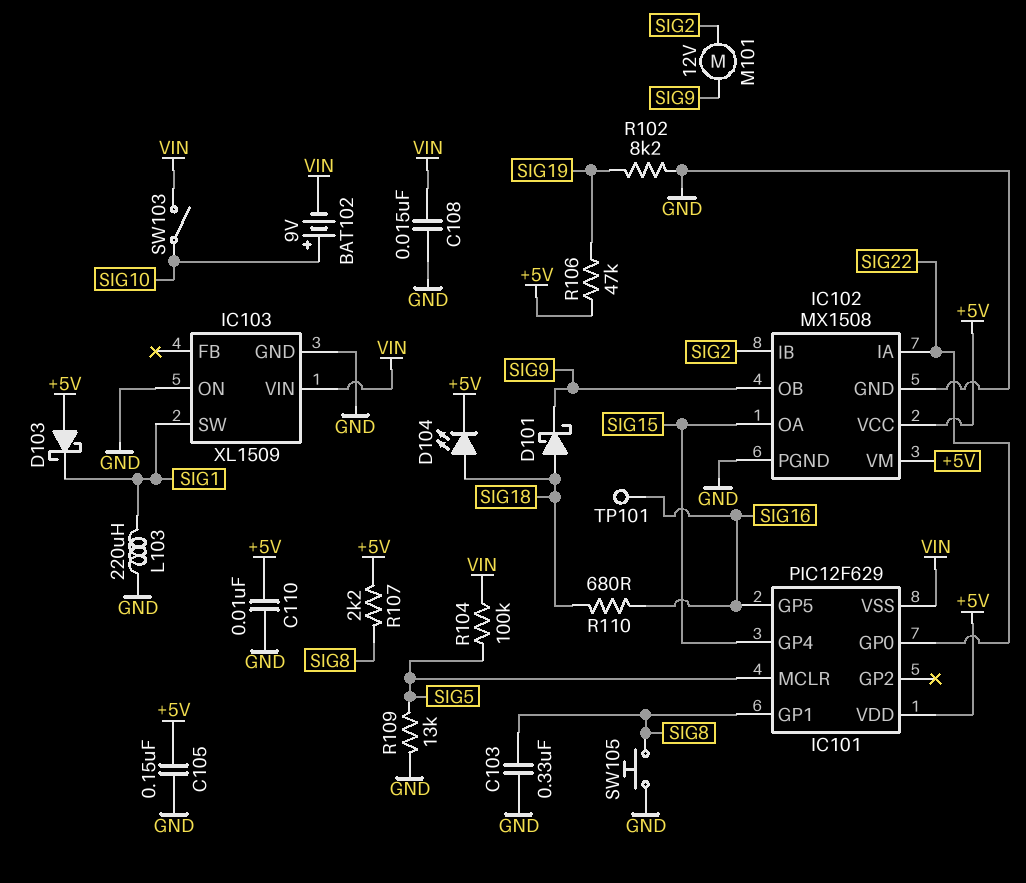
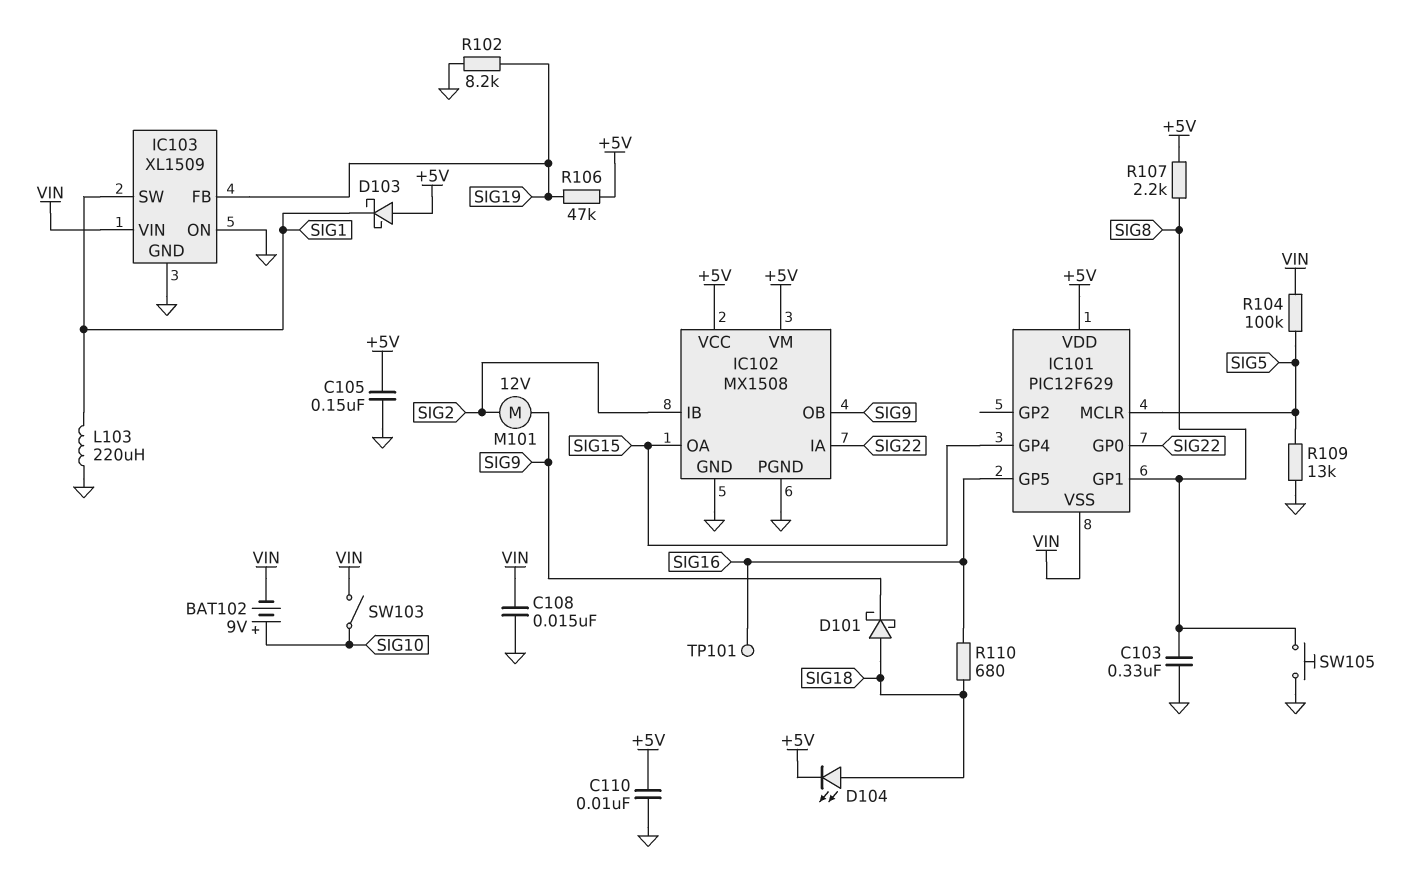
IC103 pin FB: none -> SIG19

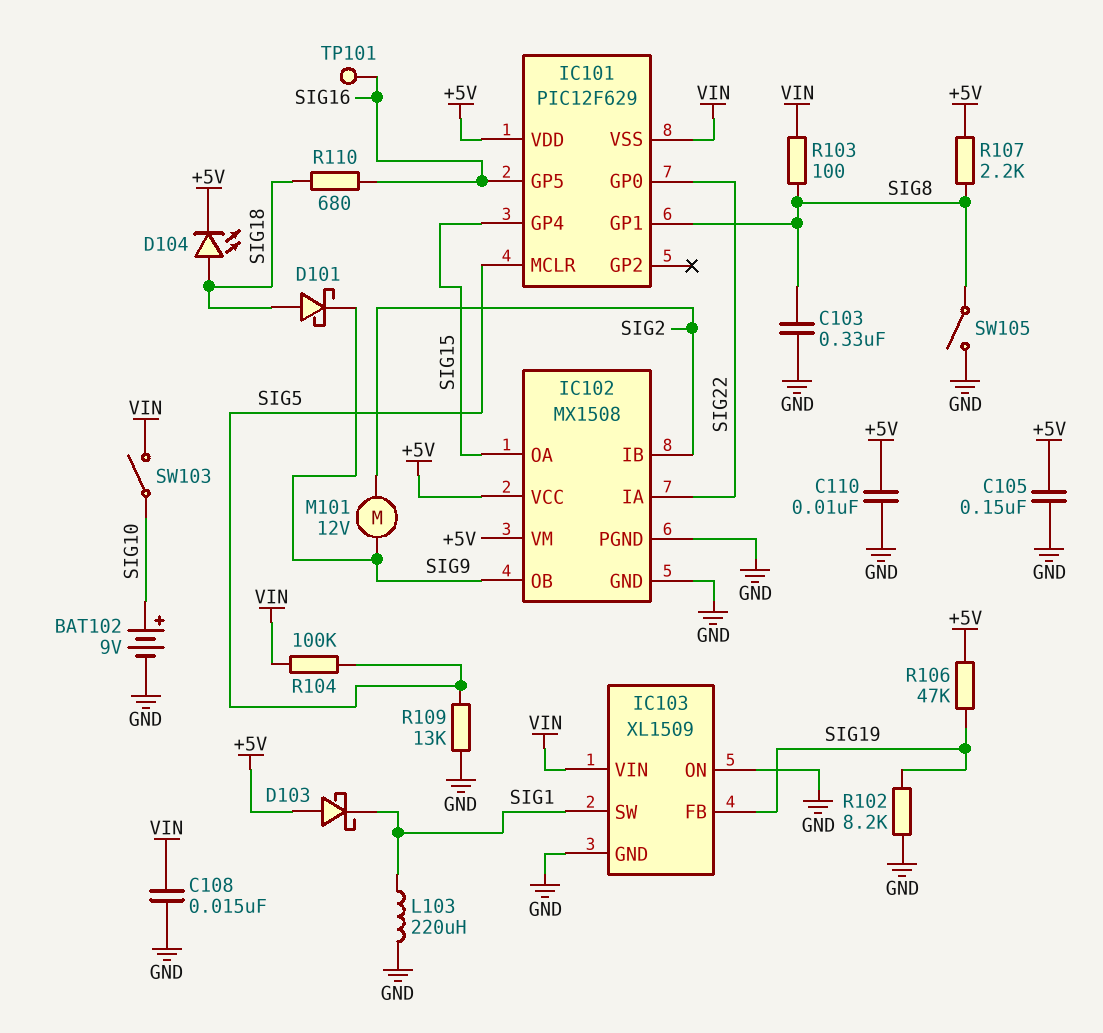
BAT102: 9V (plus SIG10, minus VIN) -> 9V (plus SIG10, minus GND)
R103: none -> 100 (SIG8, VIN)
SW105: button (GND, SIG8) -> switch (GND, SIG8)

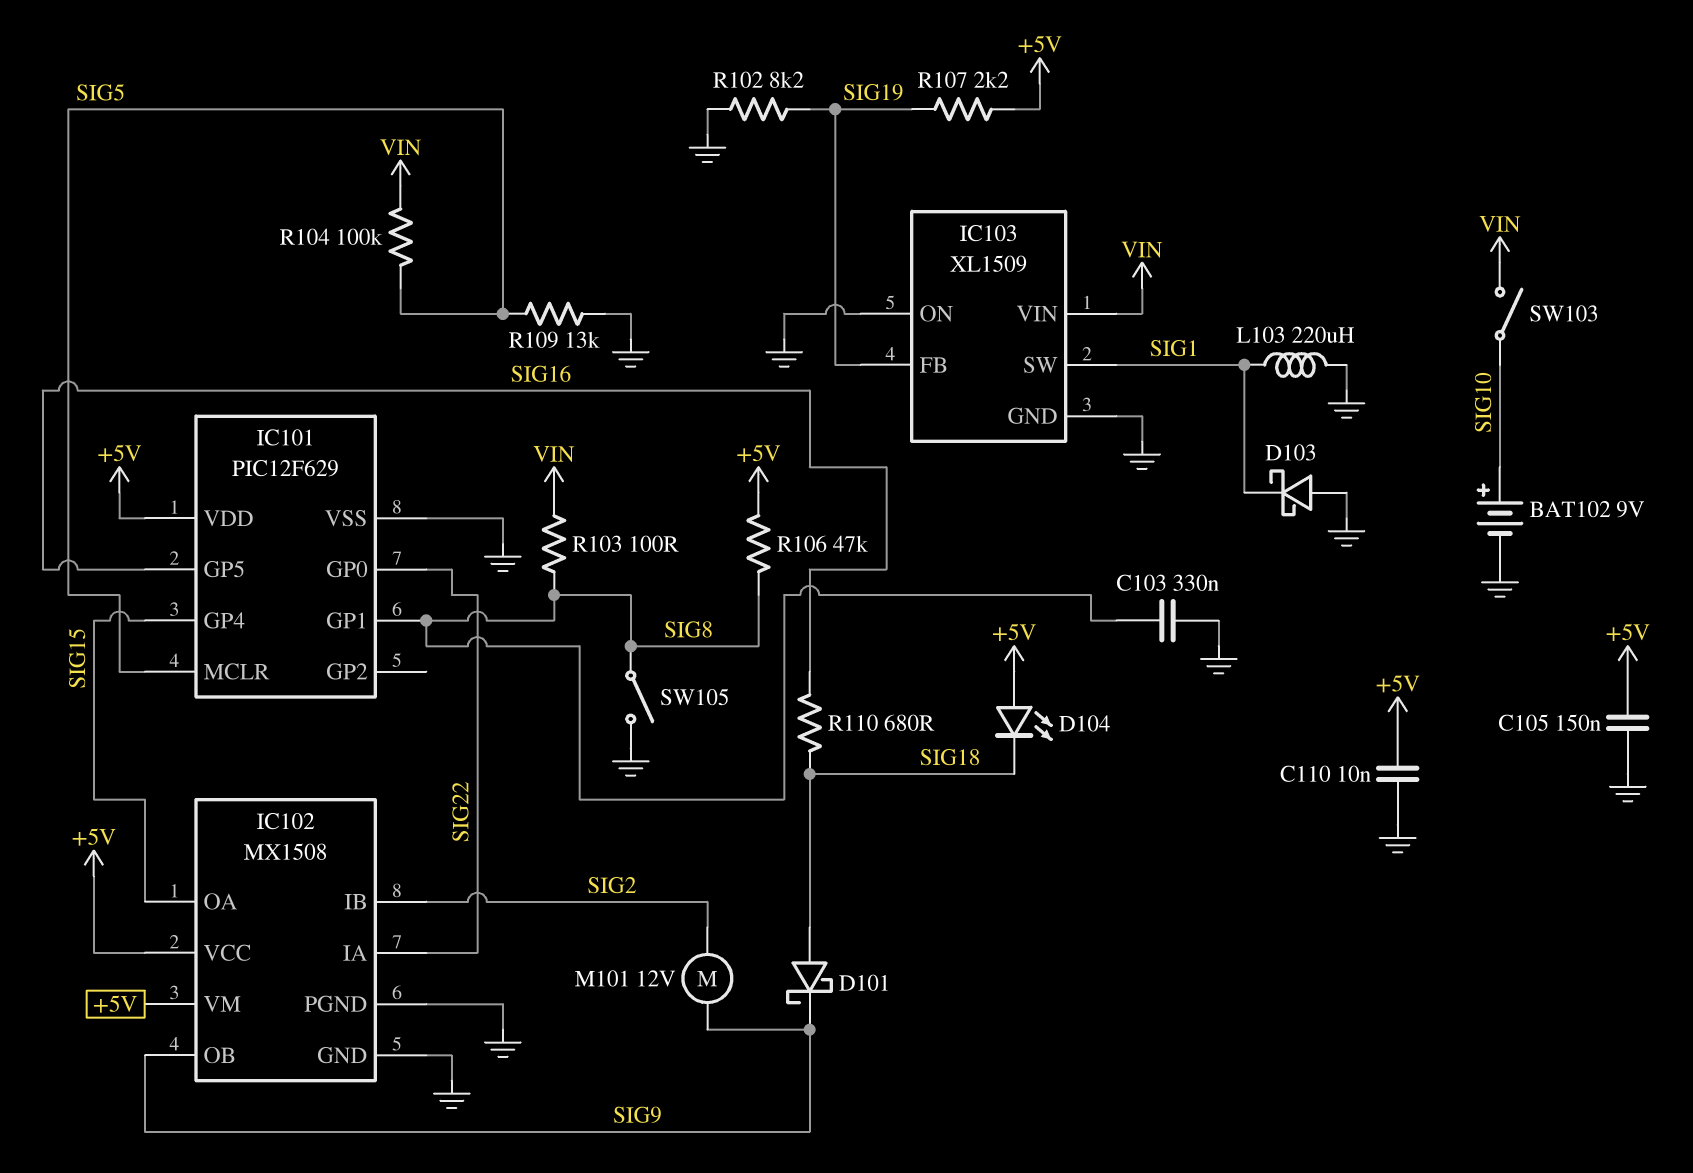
C108: 15nF (GND, VIN) -> none
D103: schottky (A +5V, K SIG1) -> schottky (A GND, K SIG1)
D104: LED (A SIG18, K +5V) -> LED (A +5V, K SIG18)
IC101 pin VSS: VIN -> GND
R106: 47k (+5V, SIG19) -> 47k (+5V, SIG8)
R107: 2.2k (+5V, SIG8) -> 2.2k (+5V, SIG19)
TP101: test point (SIG16) -> none

